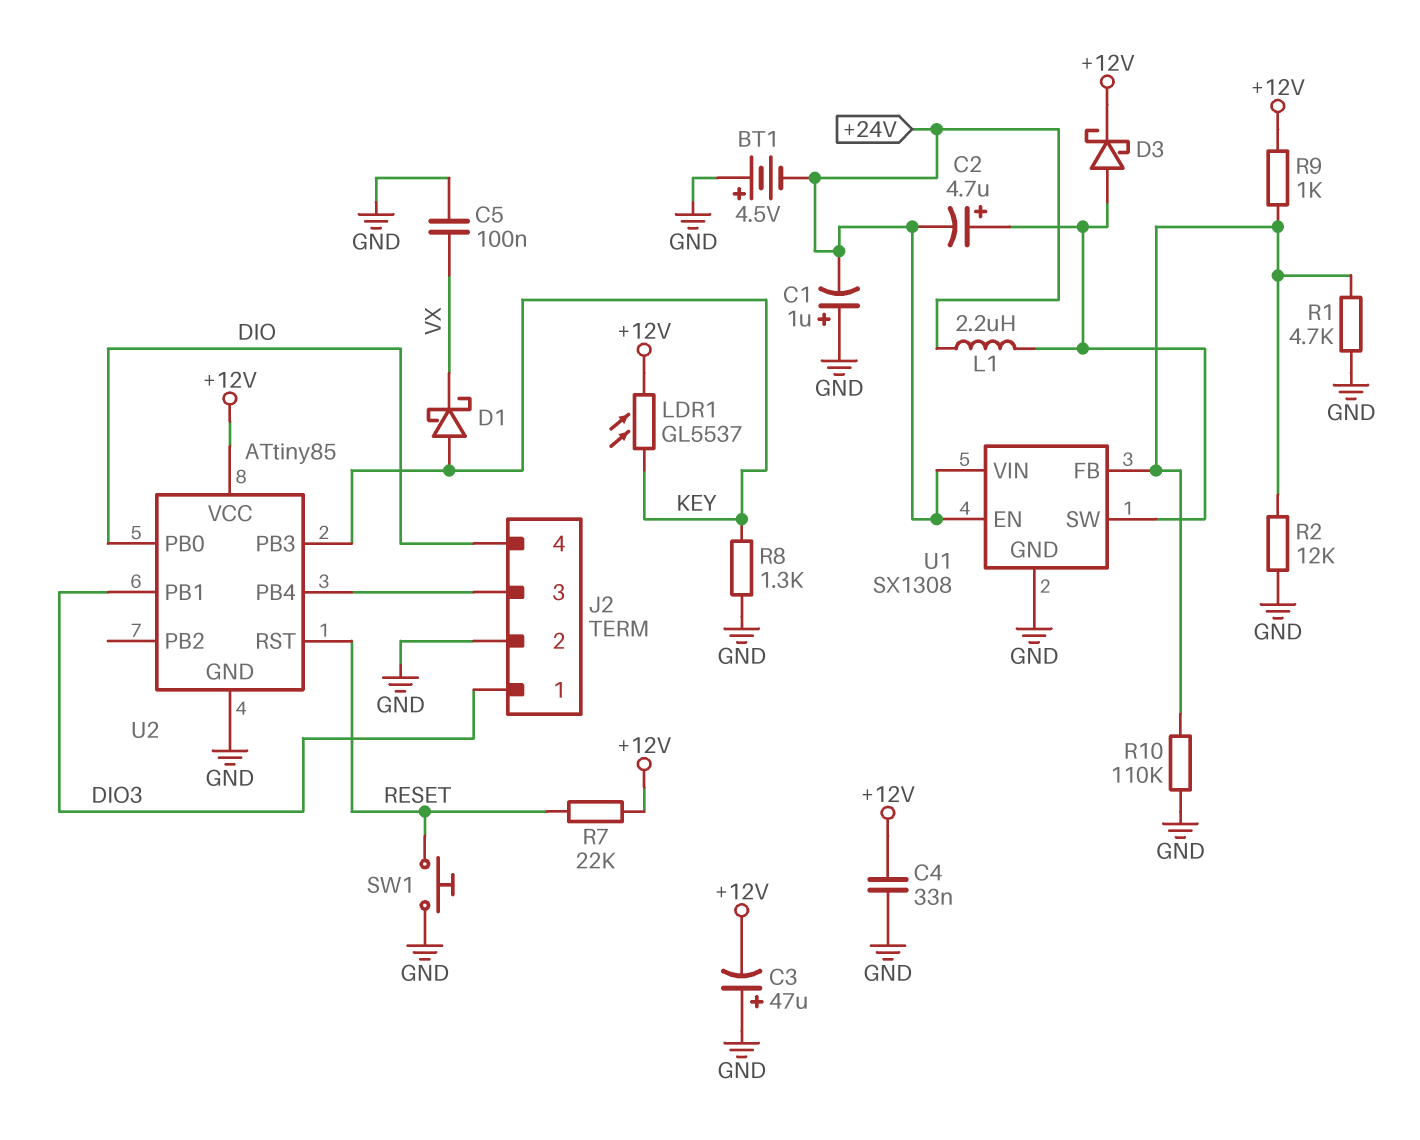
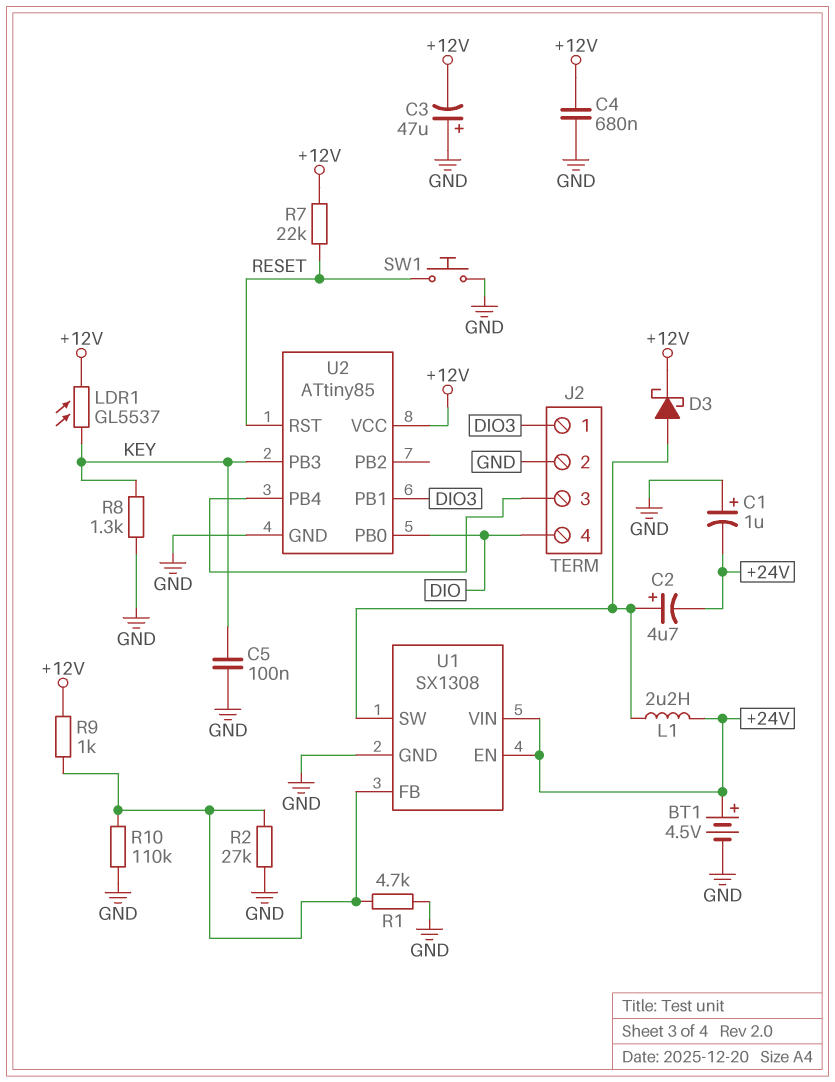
BT1: 4.5V (plus GND, minus +24V) -> 4.5V (plus +24V, minus GND)
C4: 33nF (+12V, GND) -> 680nF (+12V, GND)
C5: 100nF (GND, VX) -> 100nF (GND, KEY)
D1: schottky (A KEY, K VX) -> none
R2: 12k (GND, U1/FB) -> 27k (GND, U1/FB)

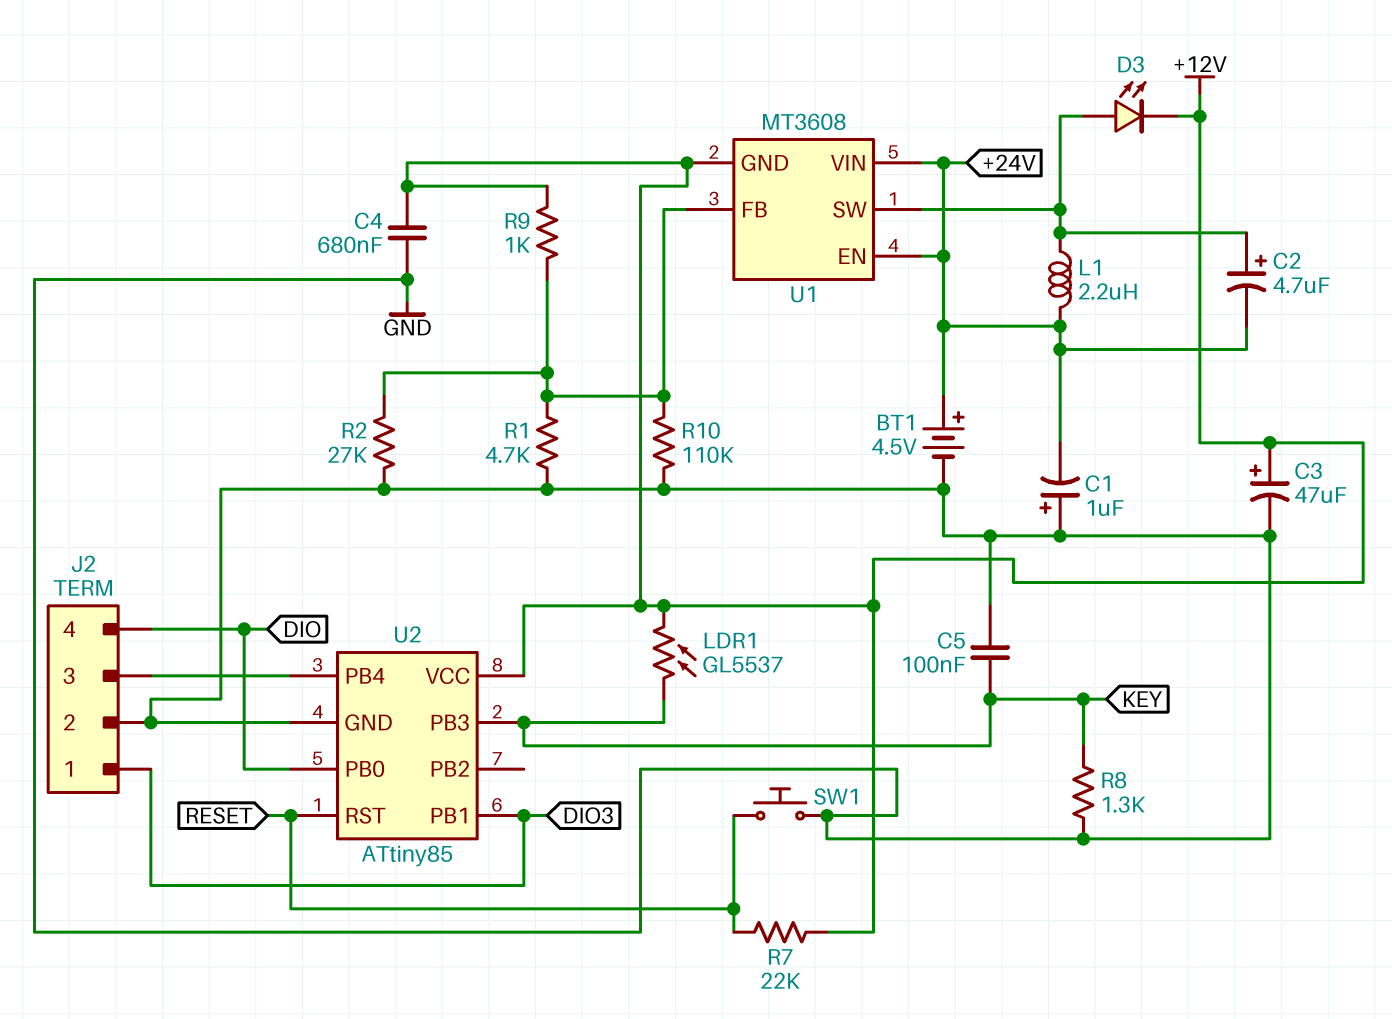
C3: 47uF (plus GND, minus +12V) -> 47uF (plus +12V, minus GND)
D3: schottky (A U1/SW, K +12V) -> LED (A U1/SW, K +12V)
U1: SX1308 -> MT3608
U1 pin GND: GND -> +12V

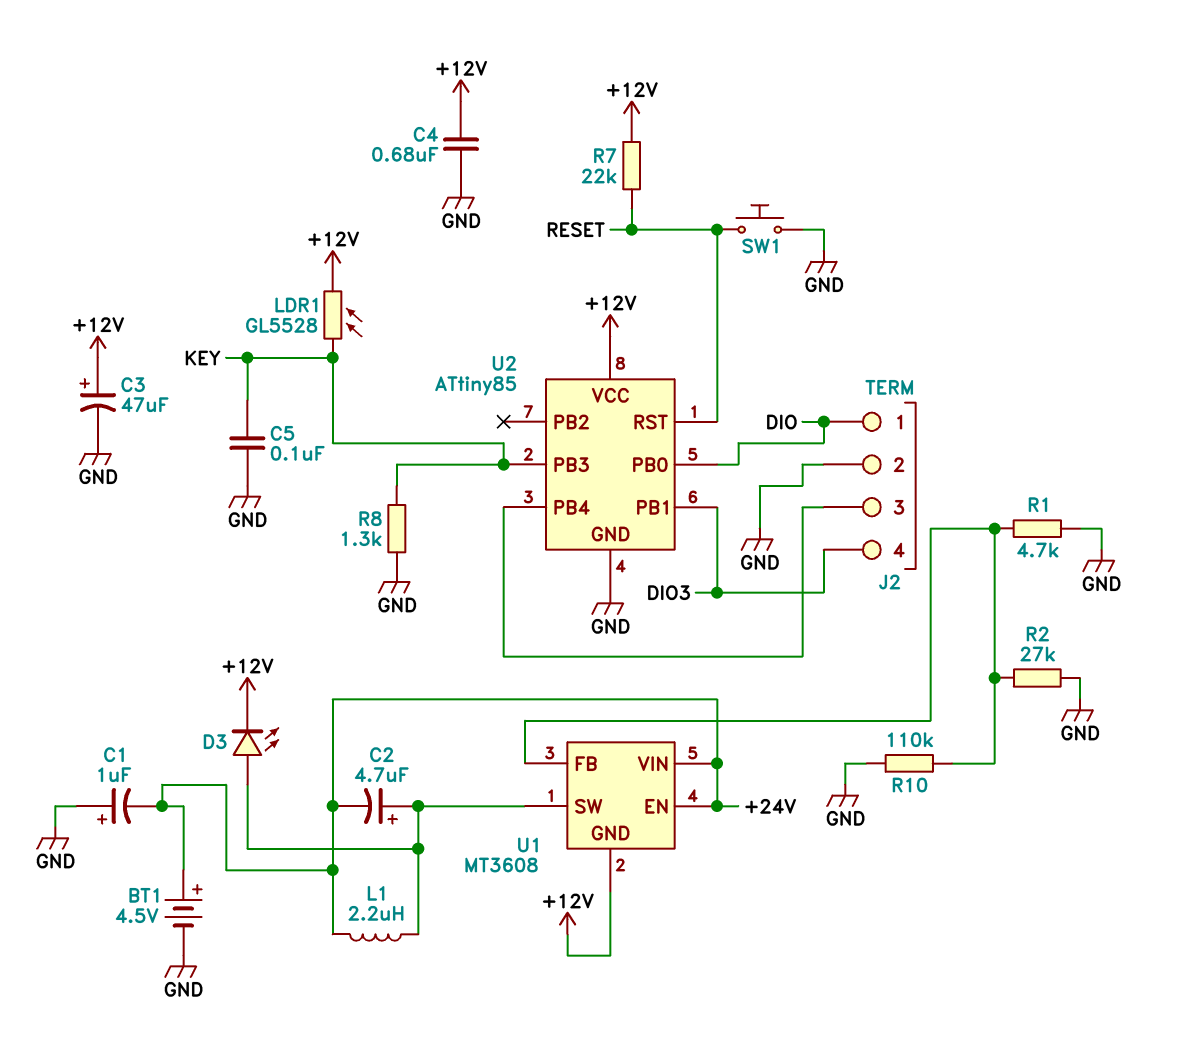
J2 pin 1: DIO3 -> DIO
J2 pin 4: DIO -> DIO3
LDR1: GL5537 (+12V, KEY) -> GL5528 (+12V, KEY)
R9: 1k (+12V, U1/FB) -> none

